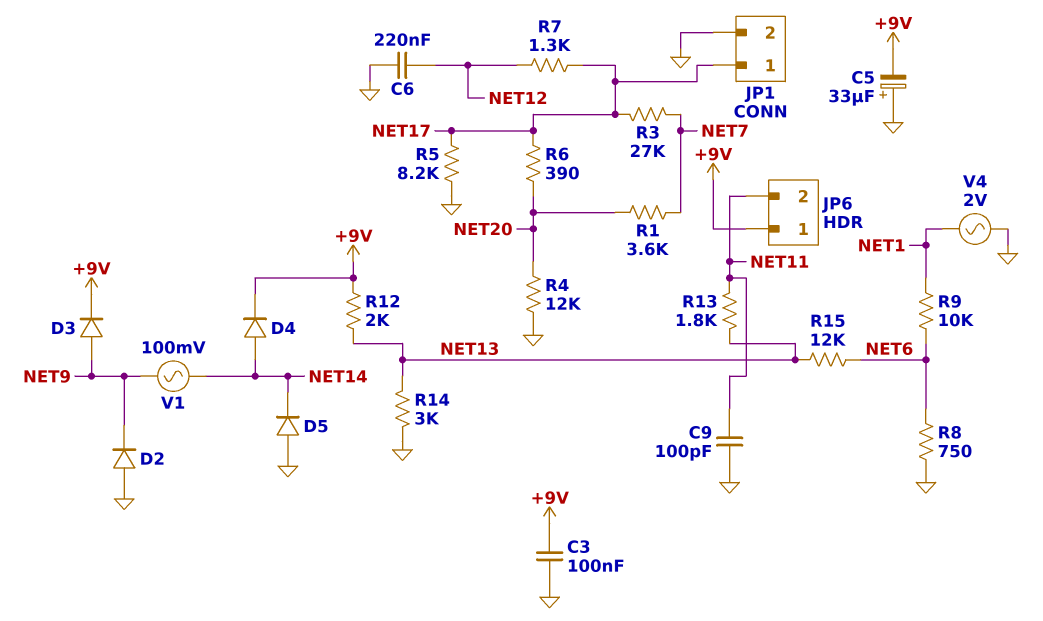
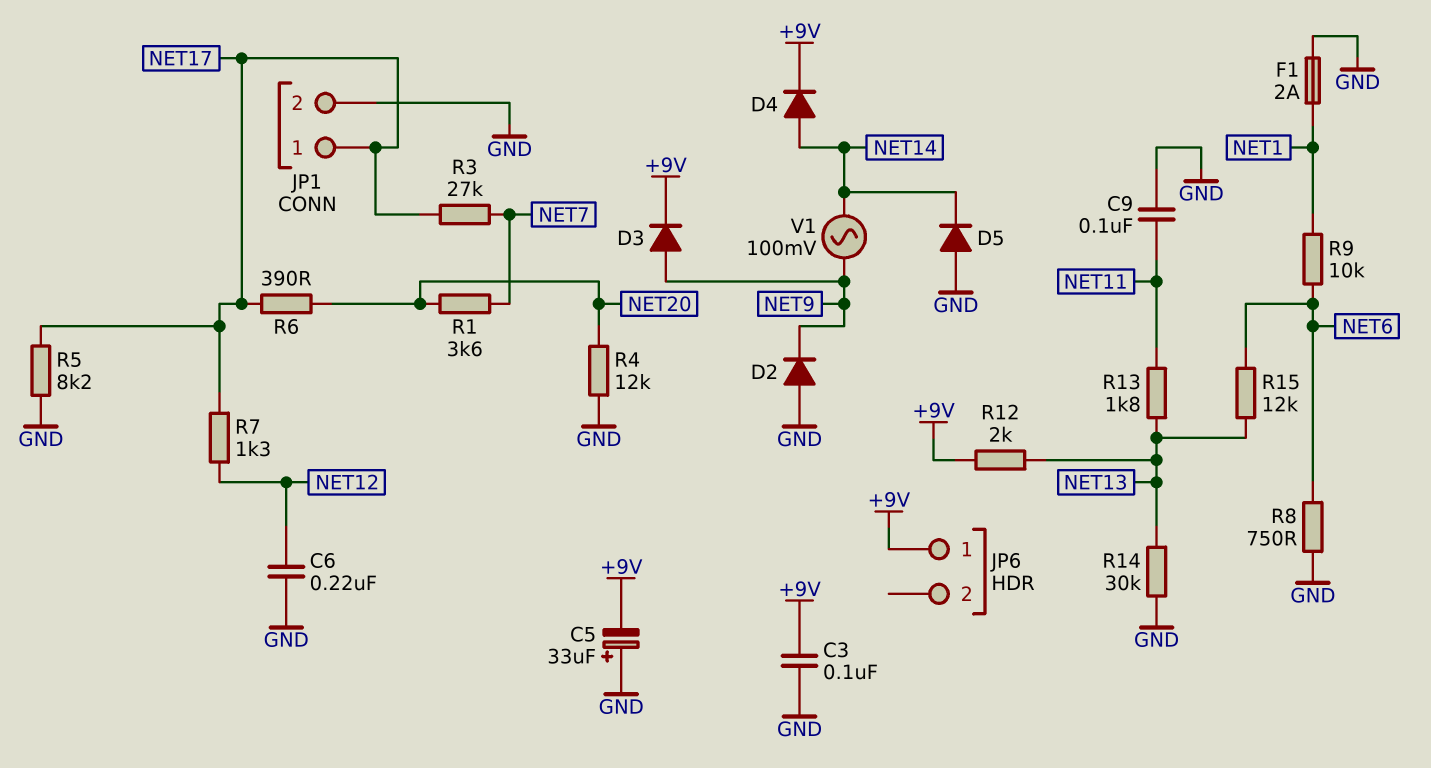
C9: 100pF (GND, NET11) -> 100nF (GND, NET11)
F1: none -> 2A (GND, NET1)
JP6 pin 2: NET11 -> none
R14: 3k (GND, NET13) -> 30k (GND, NET13)
V4: AC 2V (GND, NET1) -> none

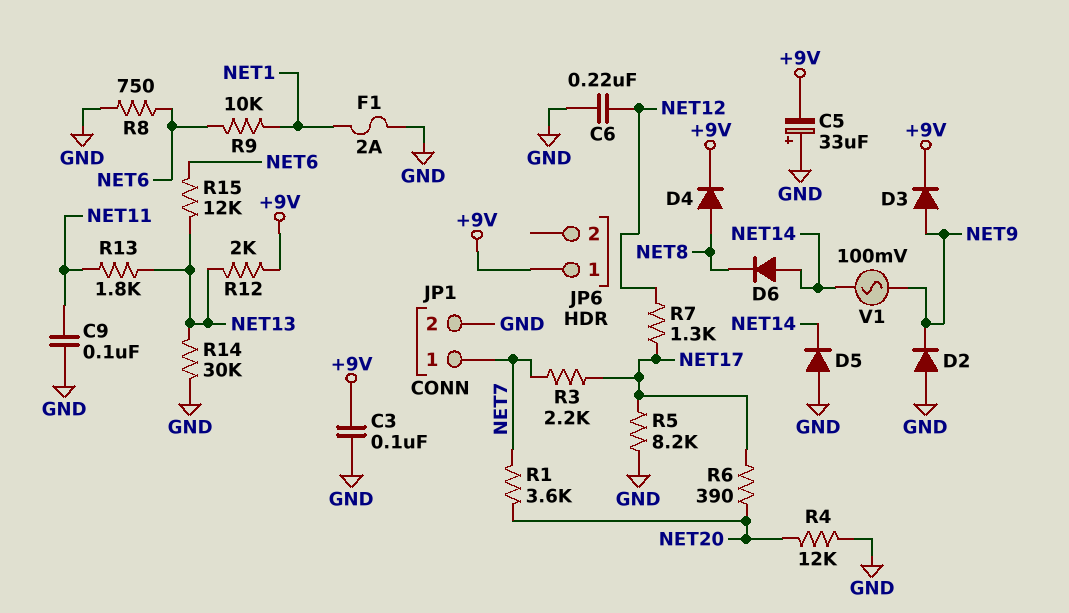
D4: diode (A NET14, K +9V) -> diode (A NET8, K +9V)
D6: none -> diode (A NET14, K NET8)
JP1 pin 1: NET17 -> NET7
R3: 27k (NET7, NET17) -> 2.2k (NET7, NET17)

